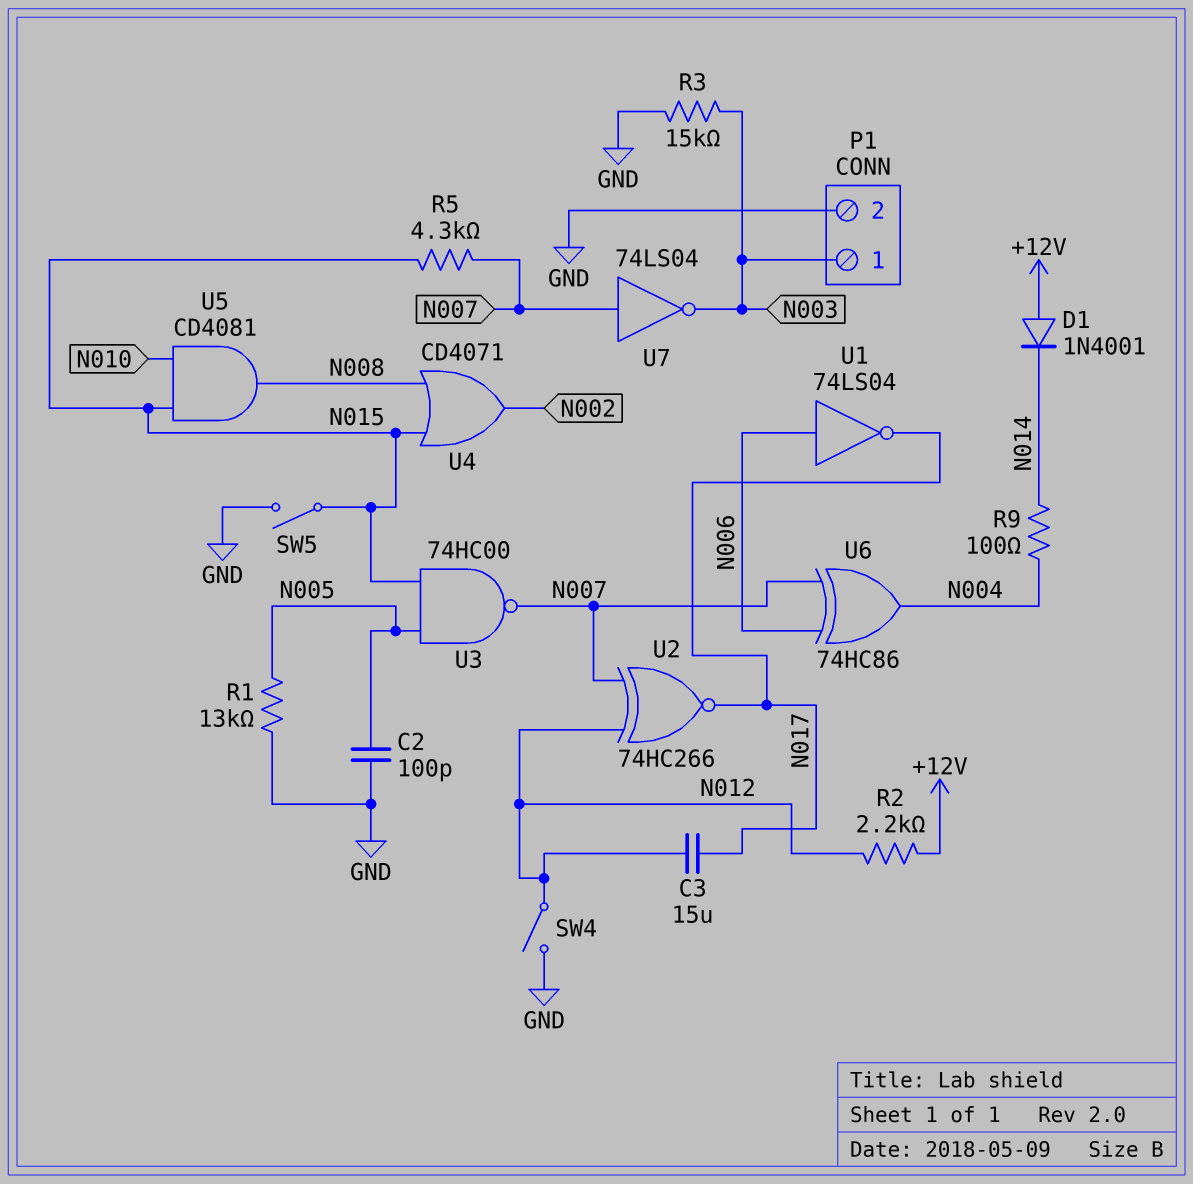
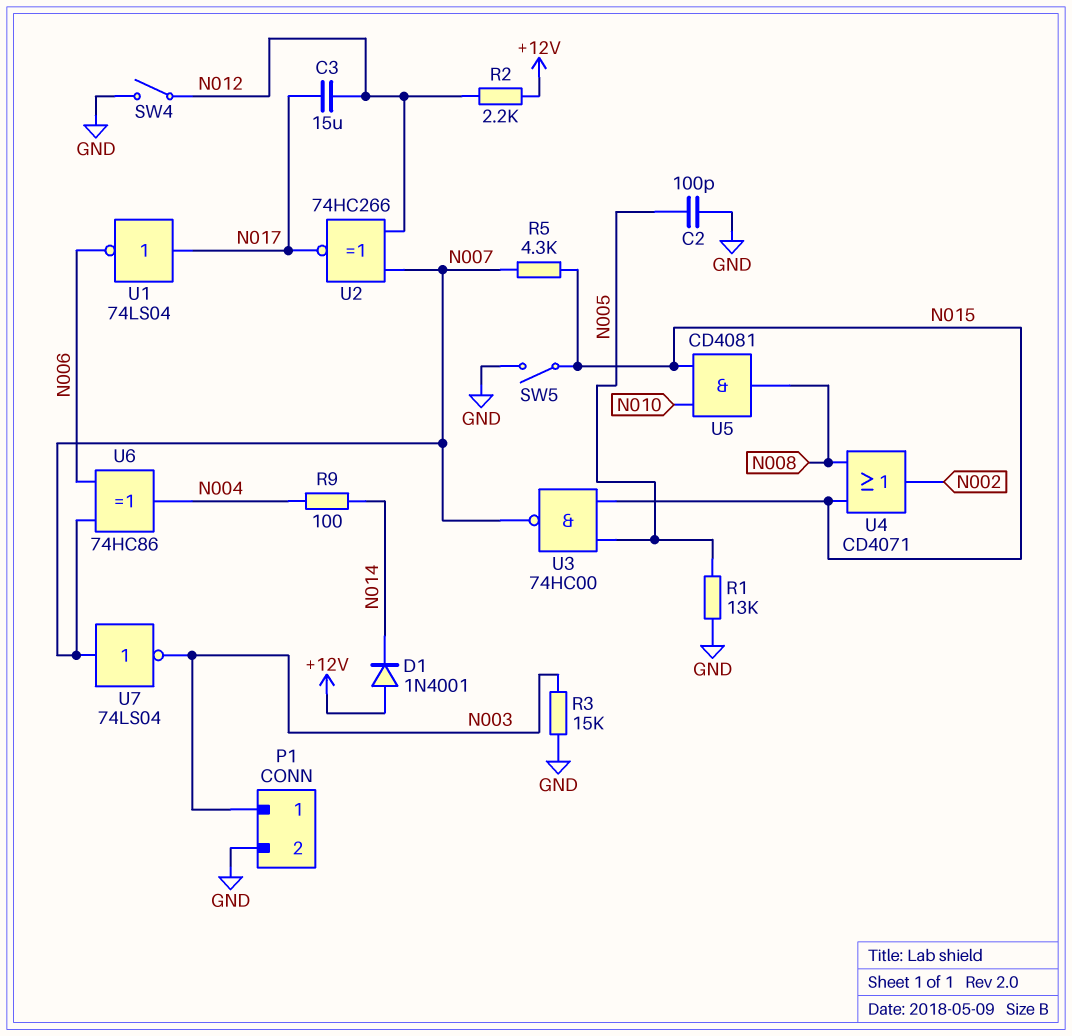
U1: NOT 74LS04 (in N006, out N017) -> NOT 74LS04 (in N017, out N006)

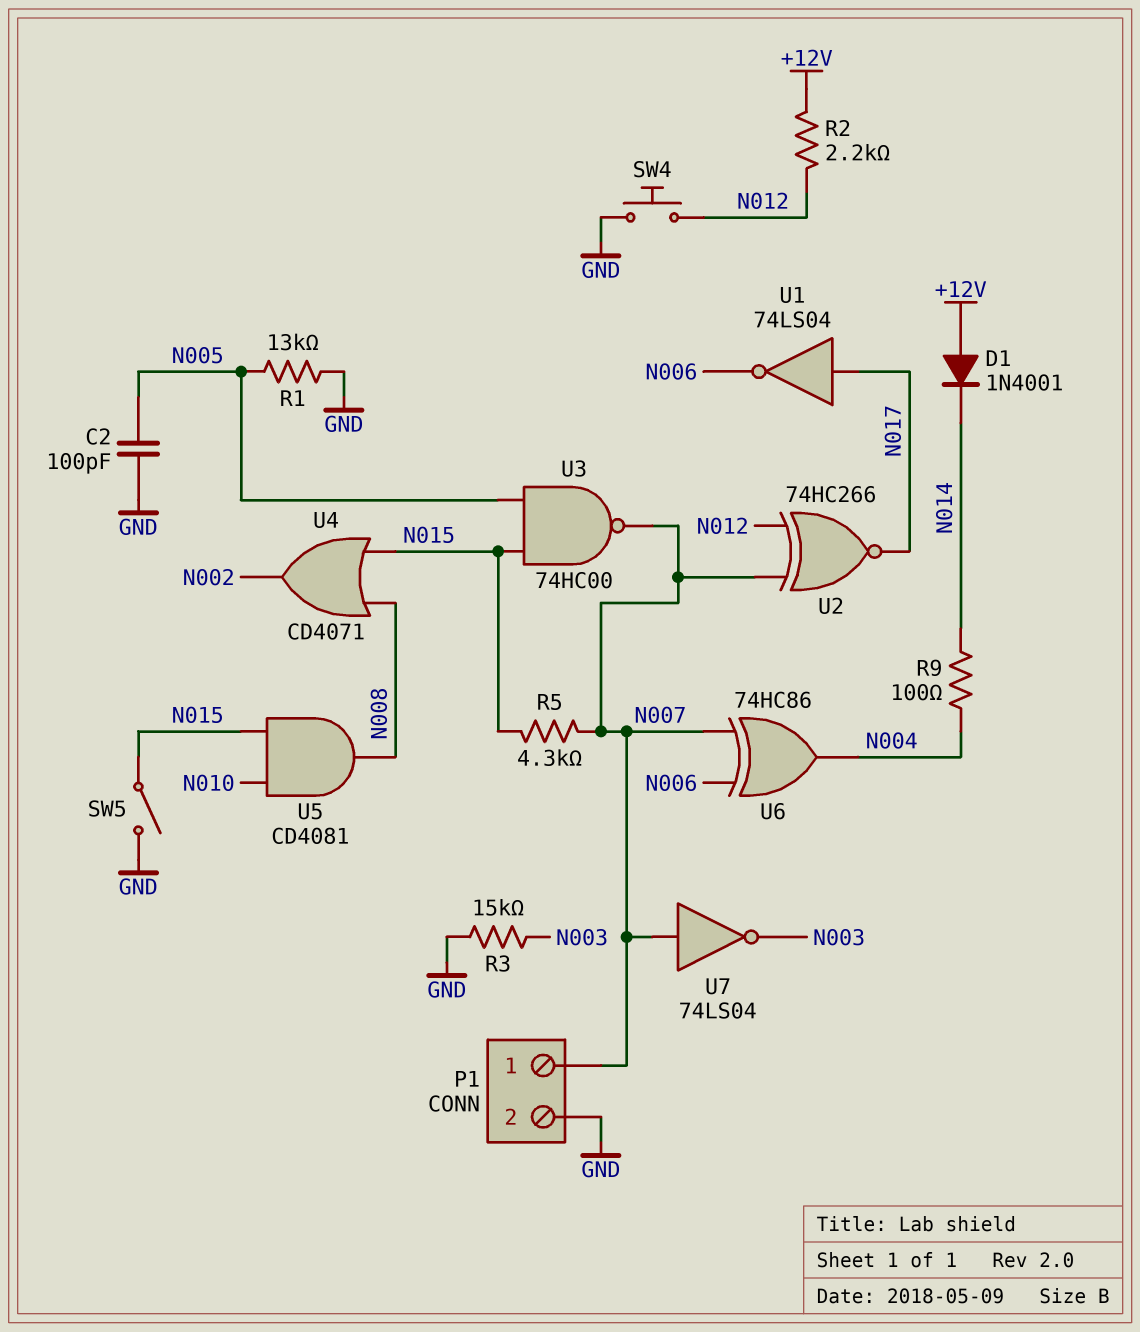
C3: 15uF (N012, N017) -> none
P1 pin 1: N003 -> N007
SW4: switch (GND, N012) -> button (GND, N012)

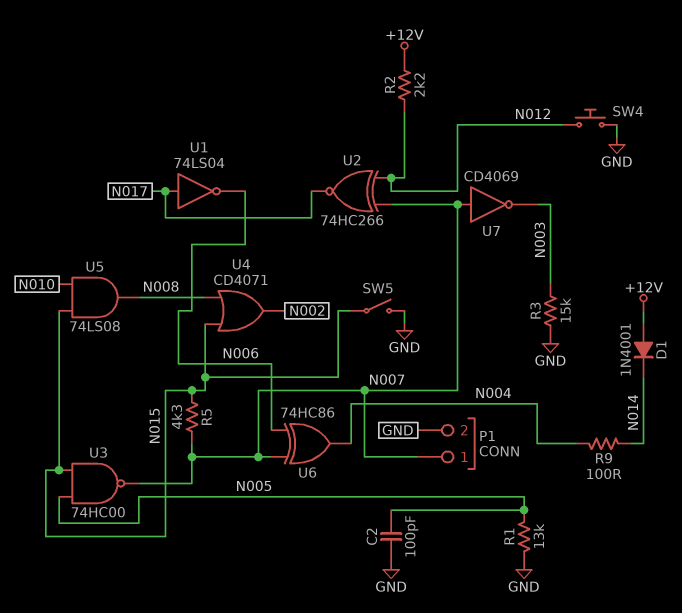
U5: AND CD4081 (in N010, in N015, out N008) -> AND 74LS08 (in N010, in N015, out N008)
U7: NOT 74LS04 (in N007, out N003) -> NOT CD4069 (in N007, out N003)

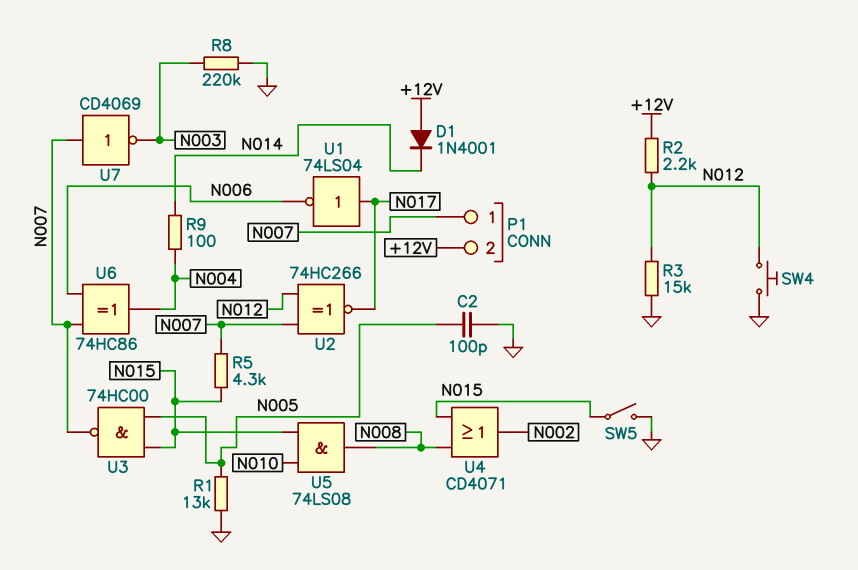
P1 pin 2: GND -> +12V
R3: 15k (GND, N003) -> 15k (GND, N012)
R8: none -> 220k (GND, N003)

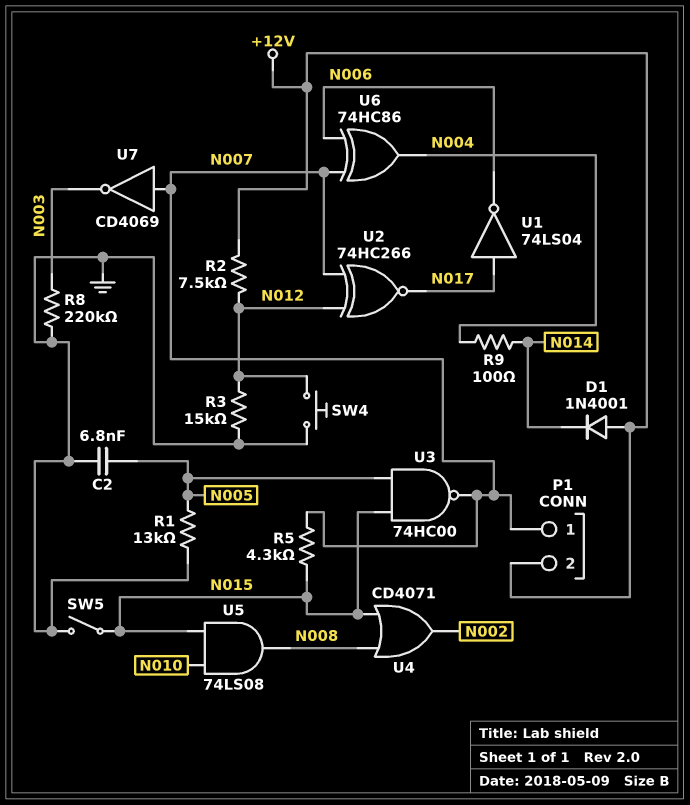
C2: 100pF (GND, N005) -> 6.8nF (GND, N005)
R2: 2.2k (+12V, N012) -> 7.5k (+12V, N012)

